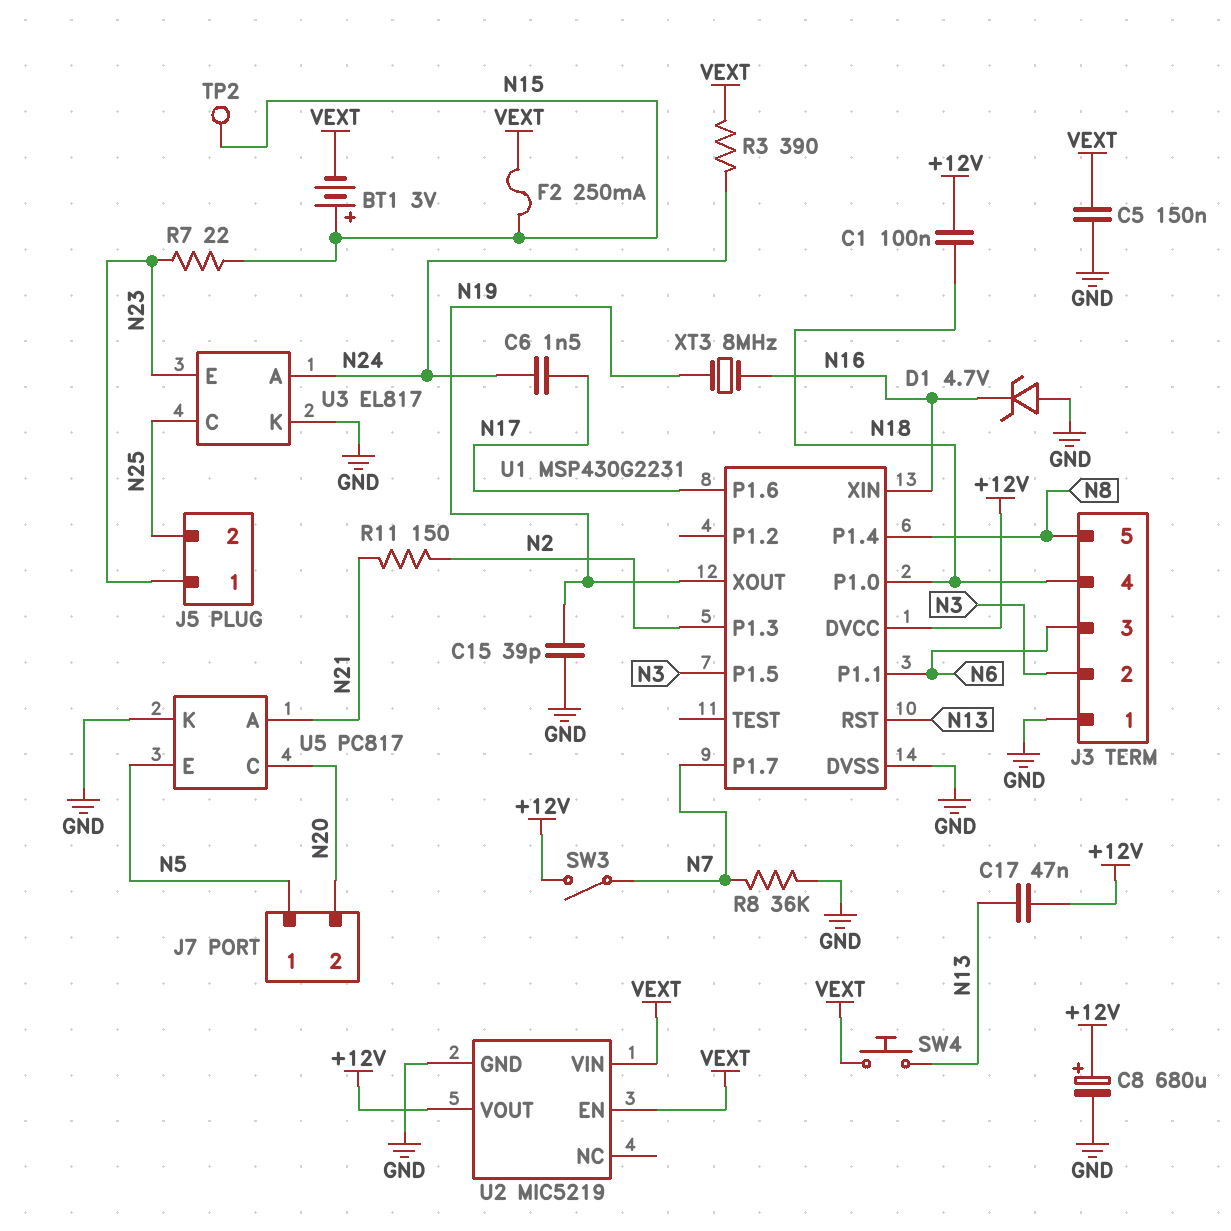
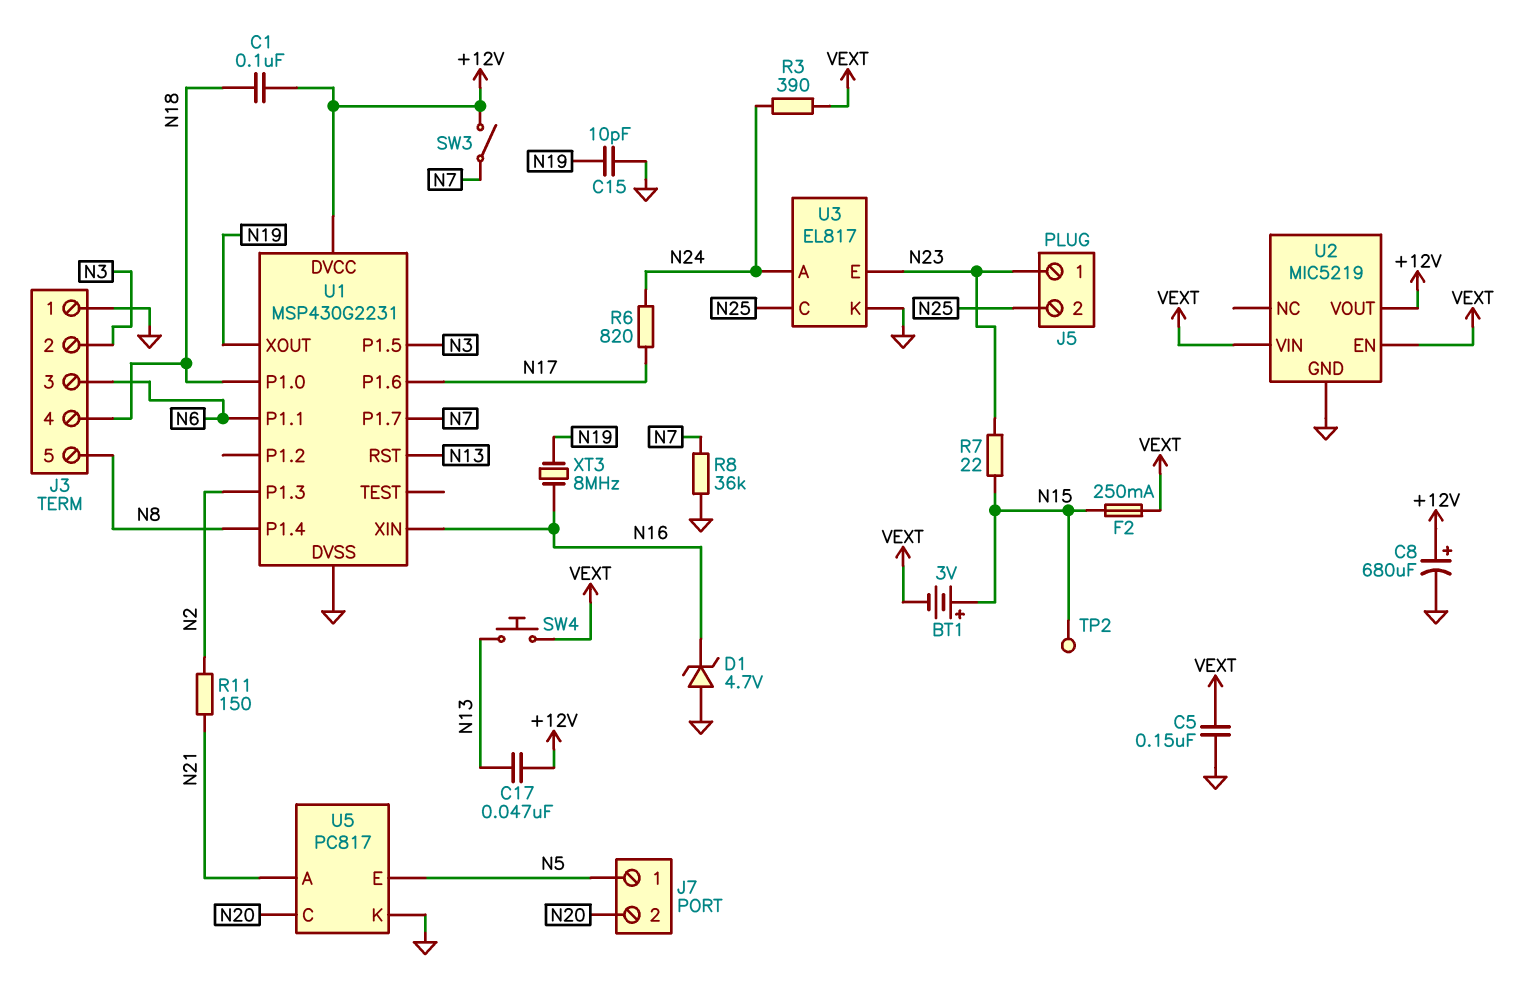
C6: 1.5nF (N17, N24) -> none
C15: 39pF (GND, N19) -> 10pF (GND, N19)
R6: none -> 820 (N17, N24)

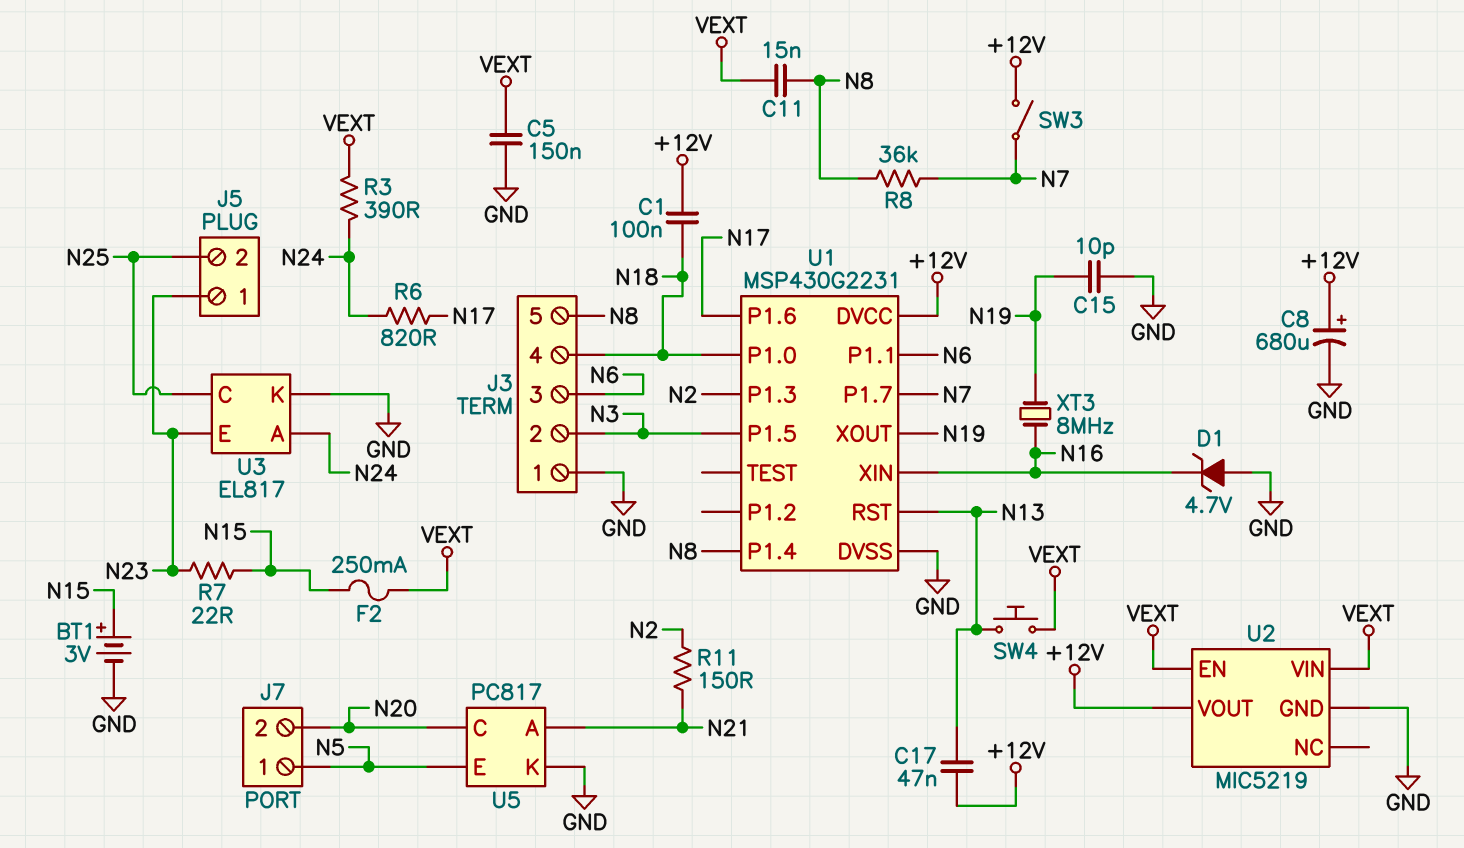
BT1: 3V (plus N15, minus VEXT) -> 3V (plus N15, minus GND)
C11: none -> 15nF (N8, VEXT)
R8: 36k (GND, N7) -> 36k (N7, N8)
TP2: test point (N15) -> none

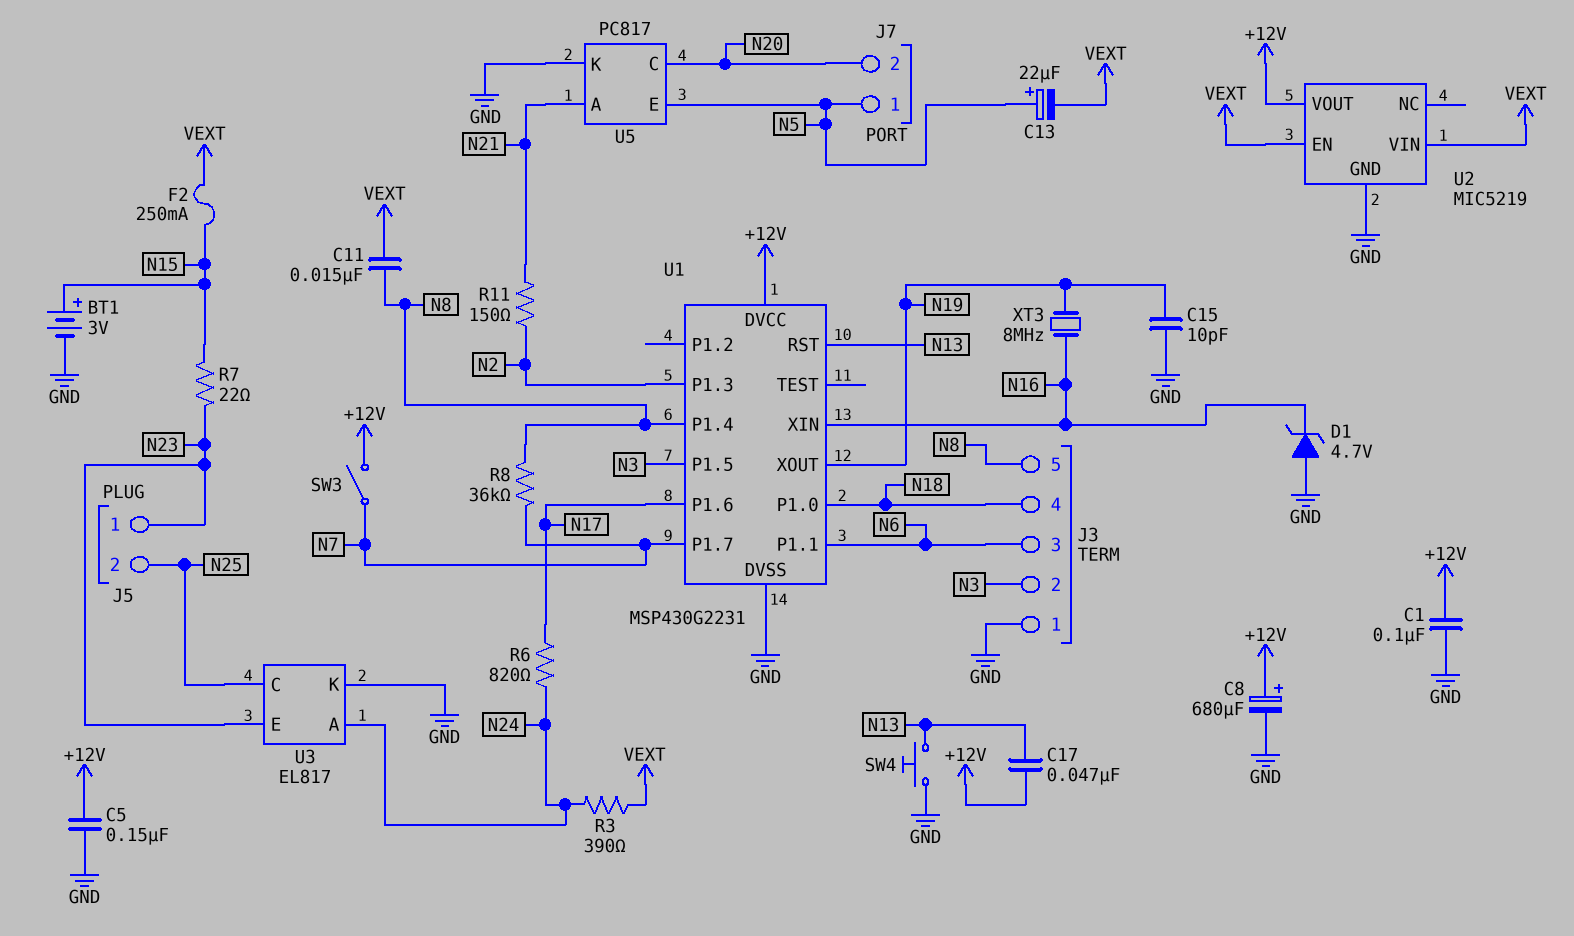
C1: 100nF (+12V, N18) -> 100nF (+12V, GND)
C5: 150nF (GND, VEXT) -> 150nF (+12V, GND)
C13: none -> 22uF (plus N5, minus VEXT)
SW4: button (N13, VEXT) -> button (GND, N13)

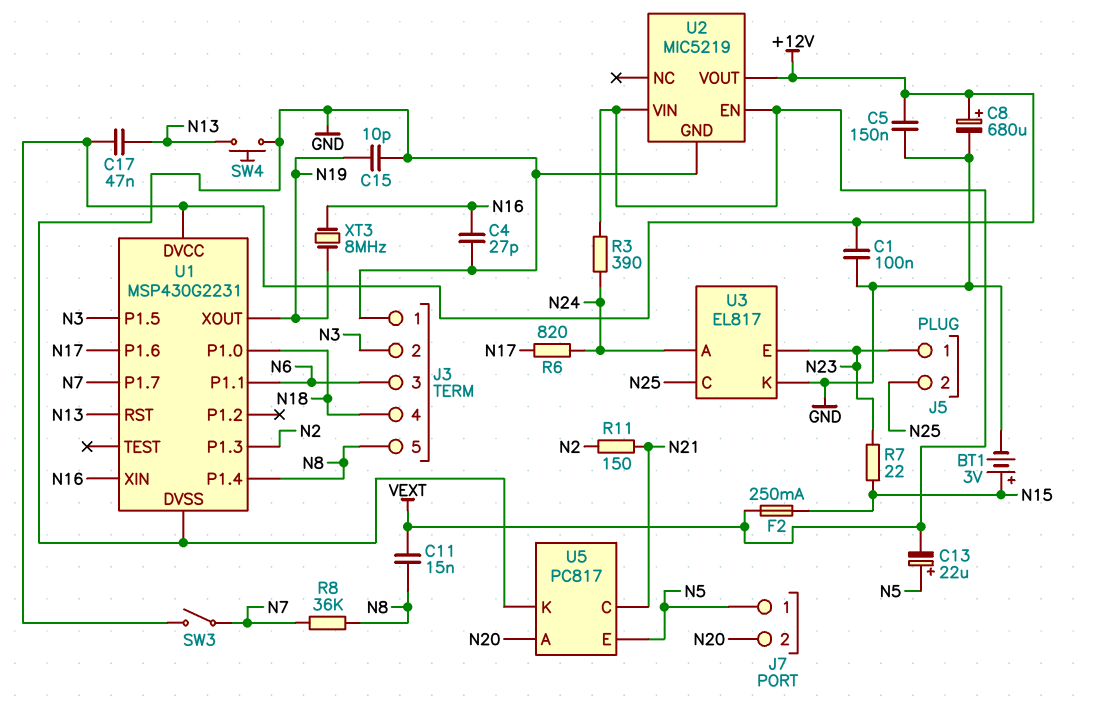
C4: none -> 27pF (GND, N16)
D1: zener 4.7V (A GND, K N16) -> none
U5 pin A: N21 -> N20
U5 pin C: N20 -> N21

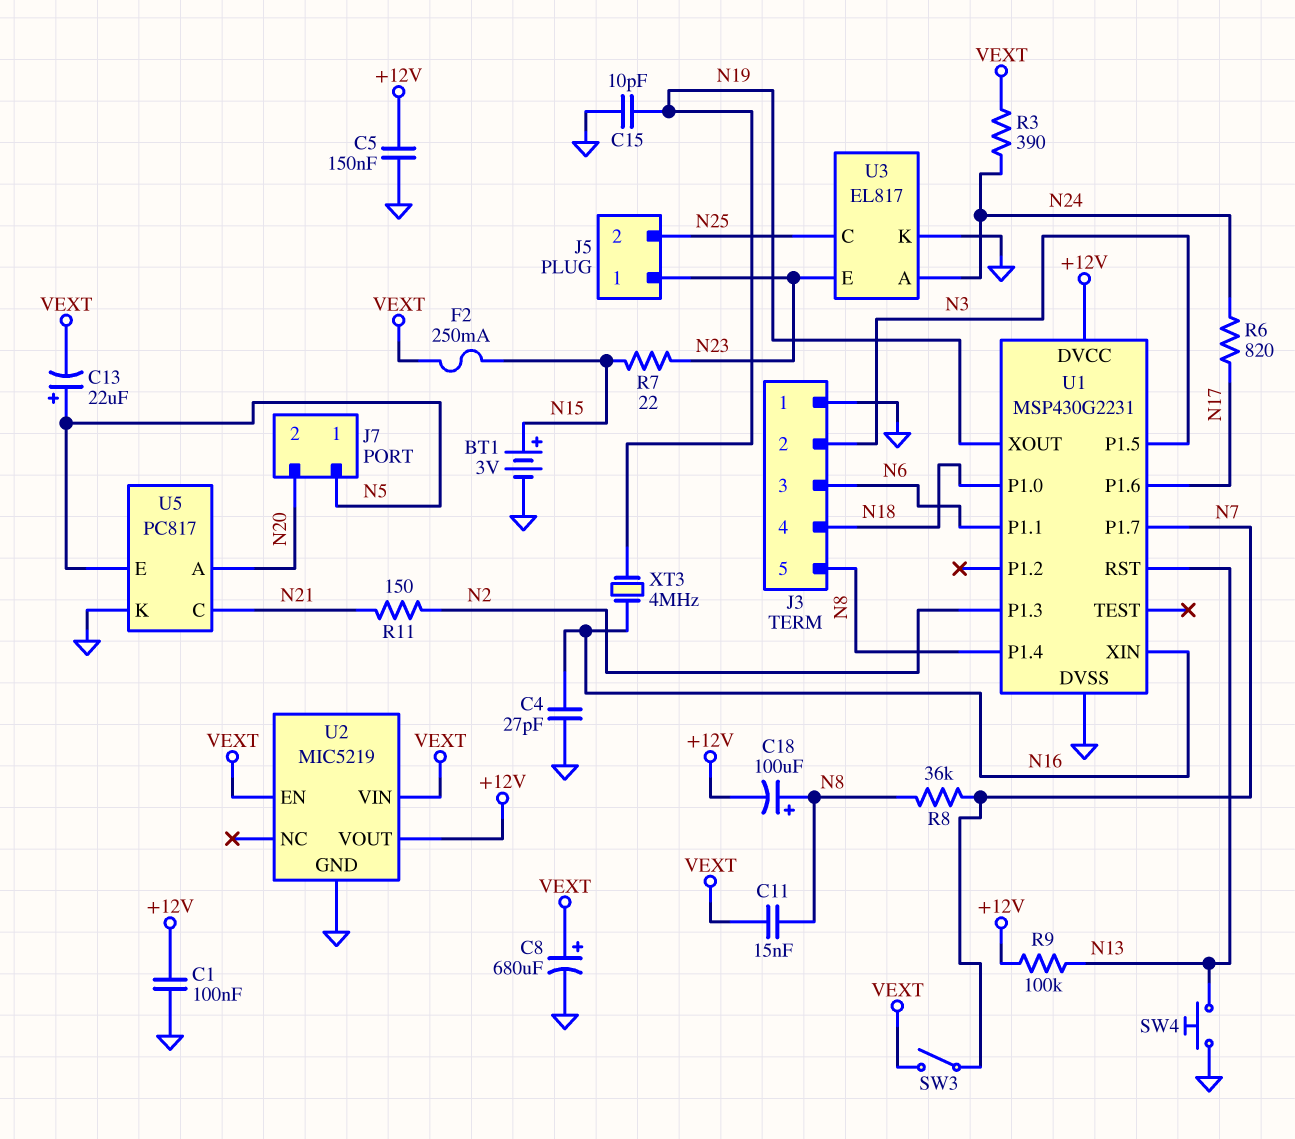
C8: 680uF (plus +12V, minus GND) -> 680uF (plus VEXT, minus GND)
C17: 47nF (+12V, N13) -> none
C18: none -> 100uF (plus N8, minus +12V)
R9: none -> 100k (+12V, N13)
SW3: switch (+12V, N7) -> switch (N7, VEXT)
XT3: 8MHz (N16, N19) -> 4MHz (N16, N19)

